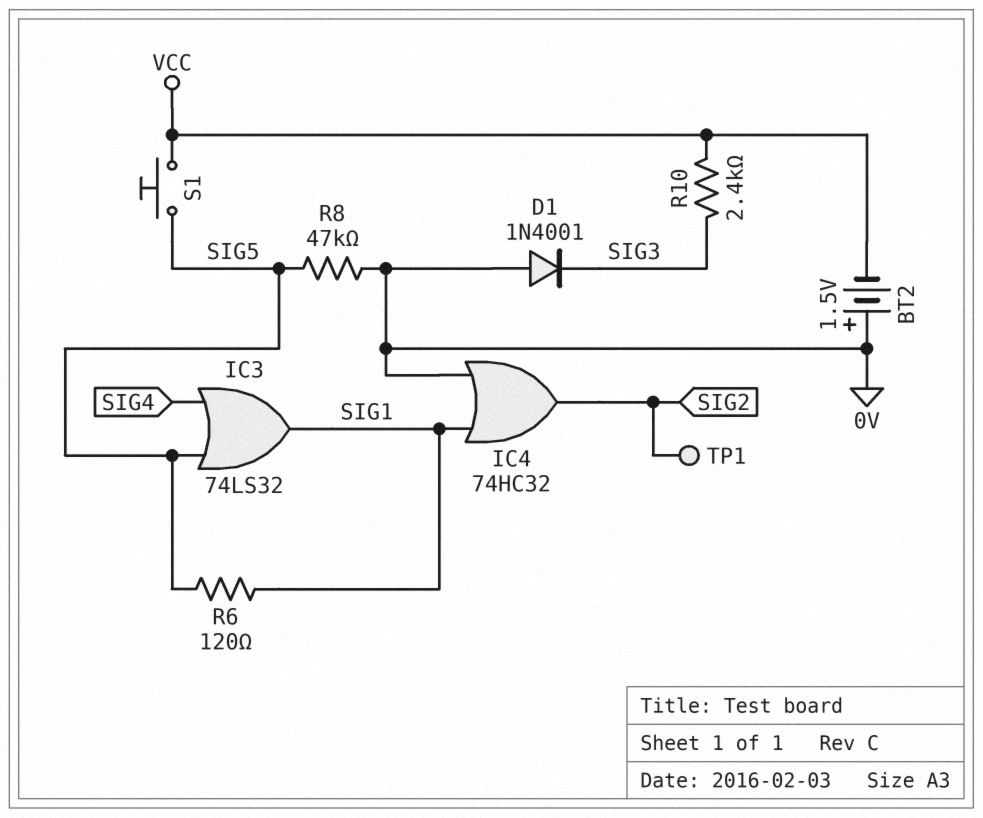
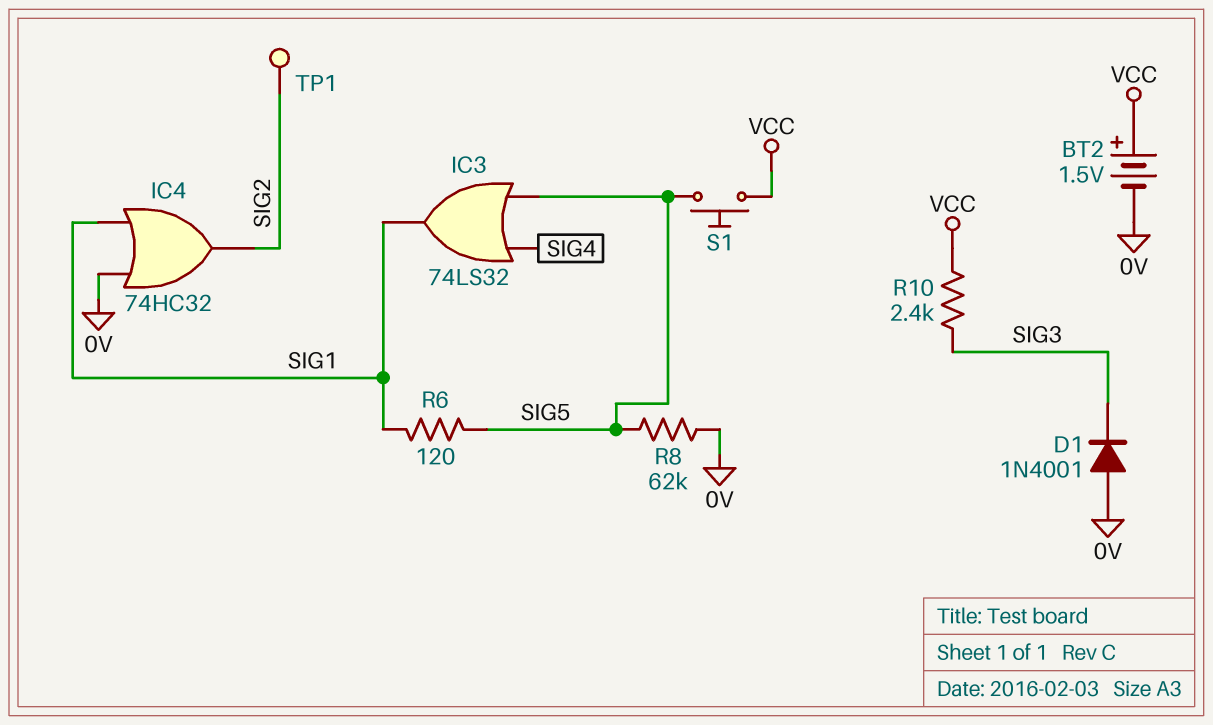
BT2: 1.5V (plus 0V, minus VCC) -> 1.5V (plus VCC, minus 0V)
R8: 47k (0V, SIG5) -> 62k (0V, SIG5)

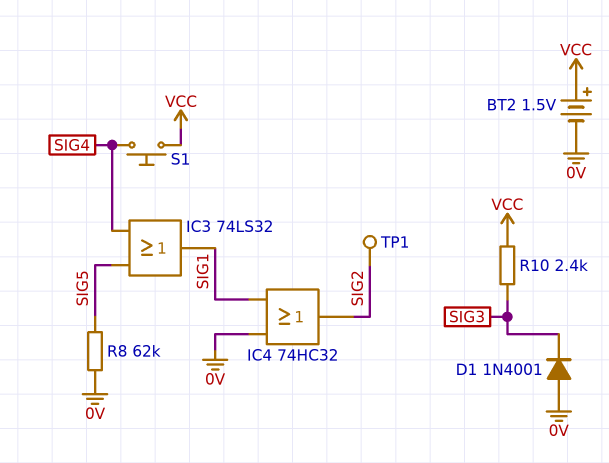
R6: 120 (SIG1, SIG5) -> none
S1: button (SIG5, VCC) -> button (SIG4, VCC)

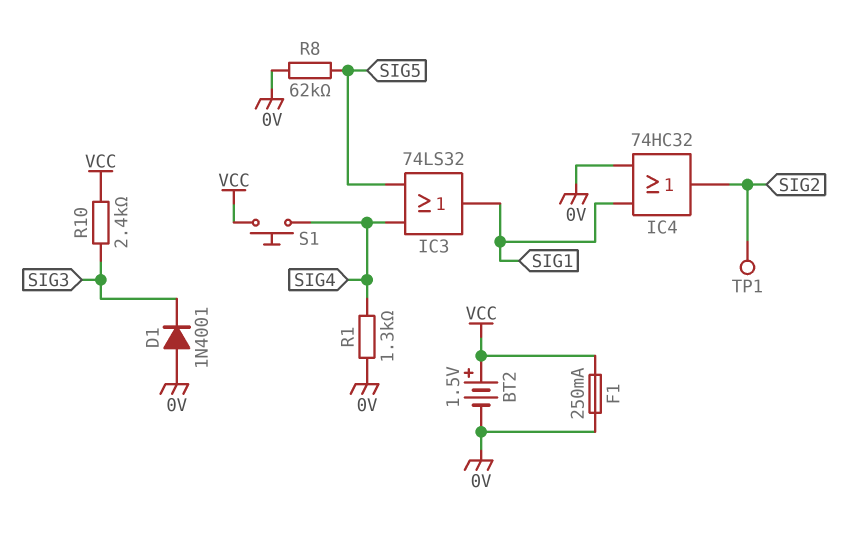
F1: none -> 250mA (0V, VCC)
R1: none -> 1.3k (0V, SIG4)

